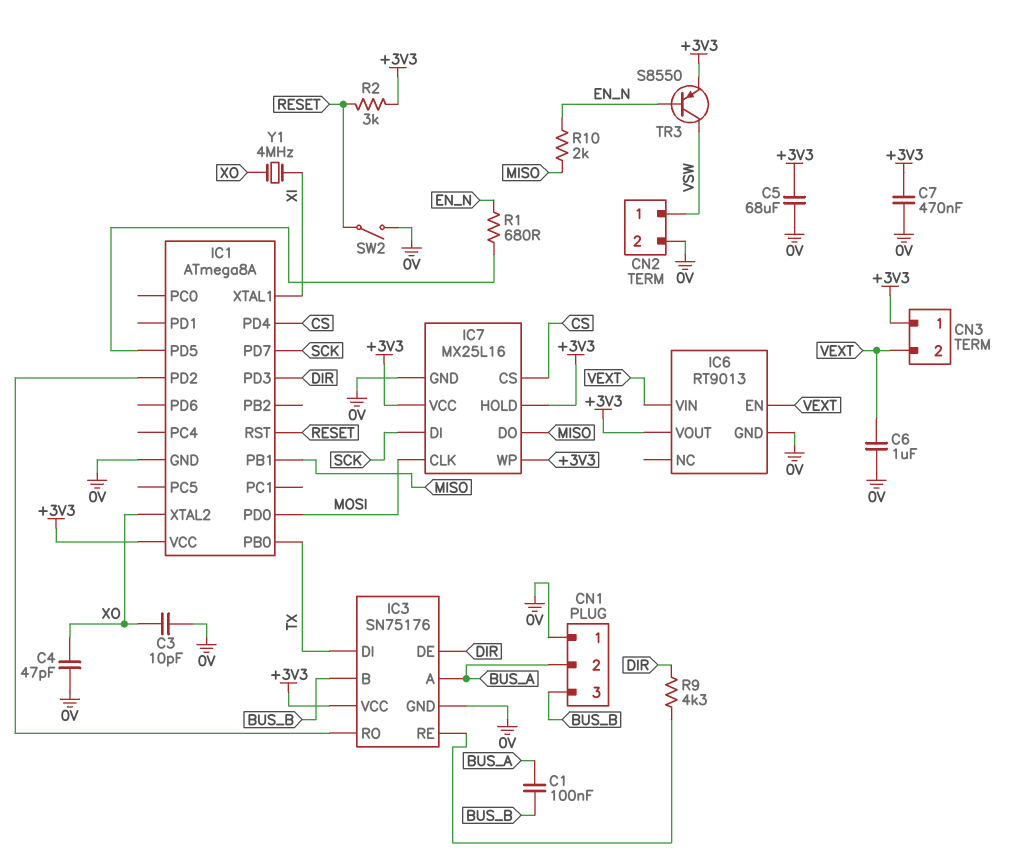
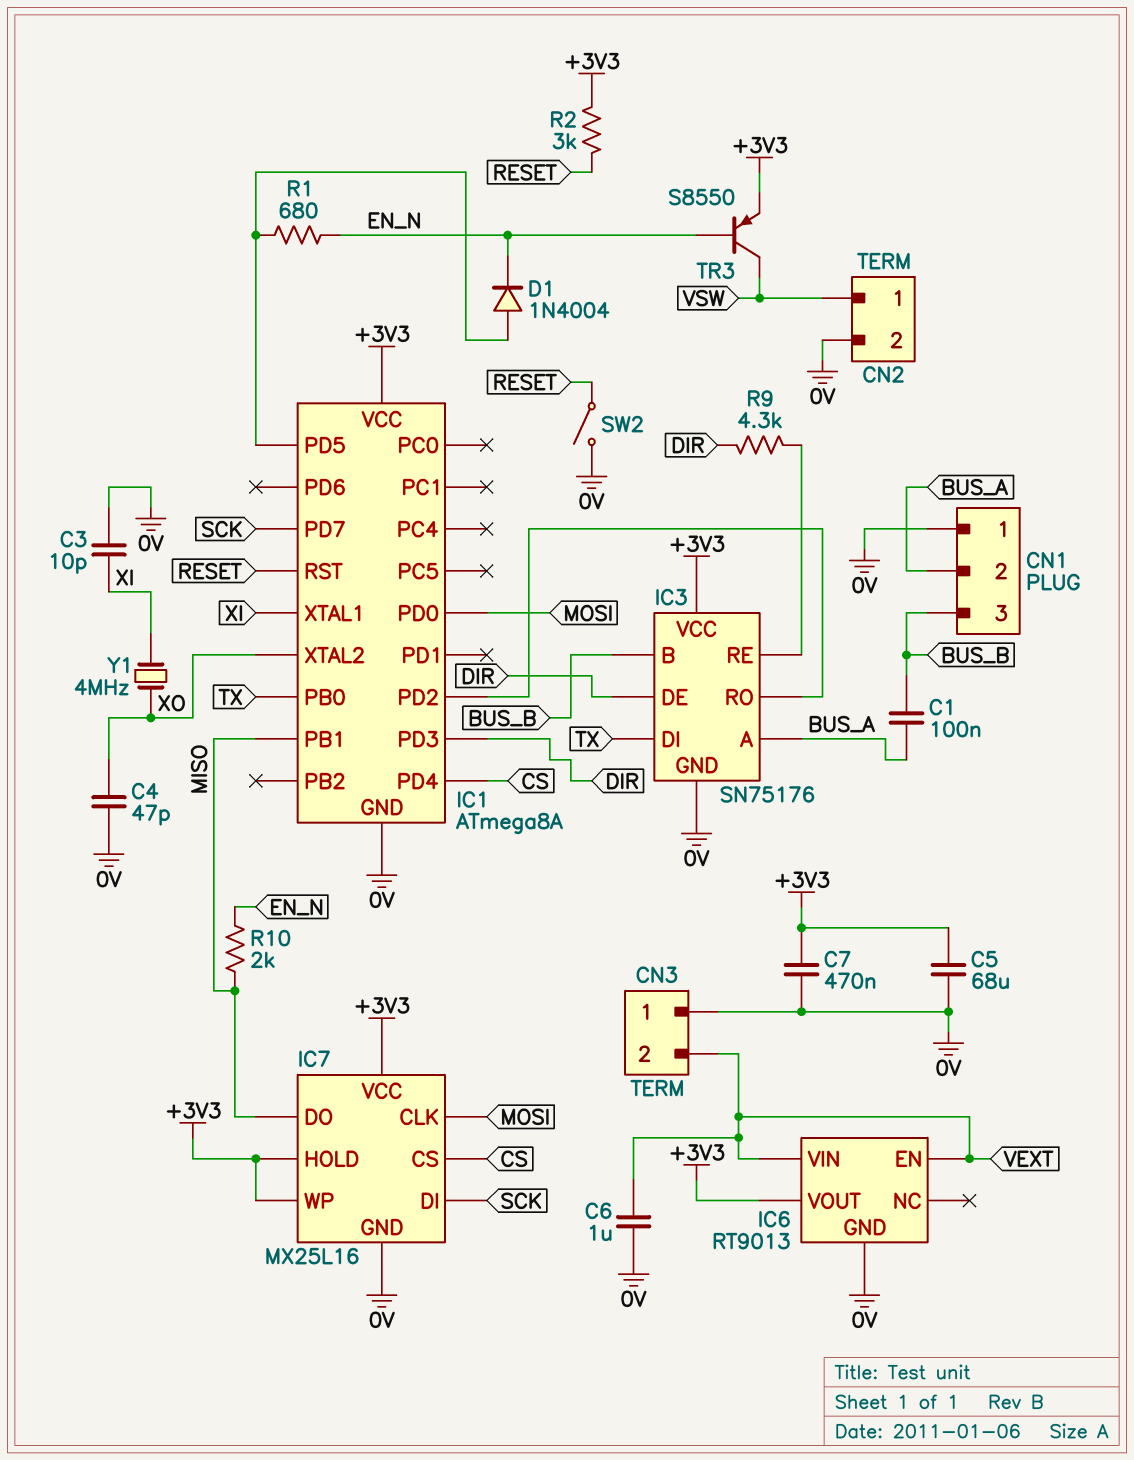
C3: 10pF (0V, XO) -> 10pF (0V, XI)
CN3 pin 1: +3V3 -> 0V
D1: none -> diode 1N4004 (A IC1/PD5, K EN_N)

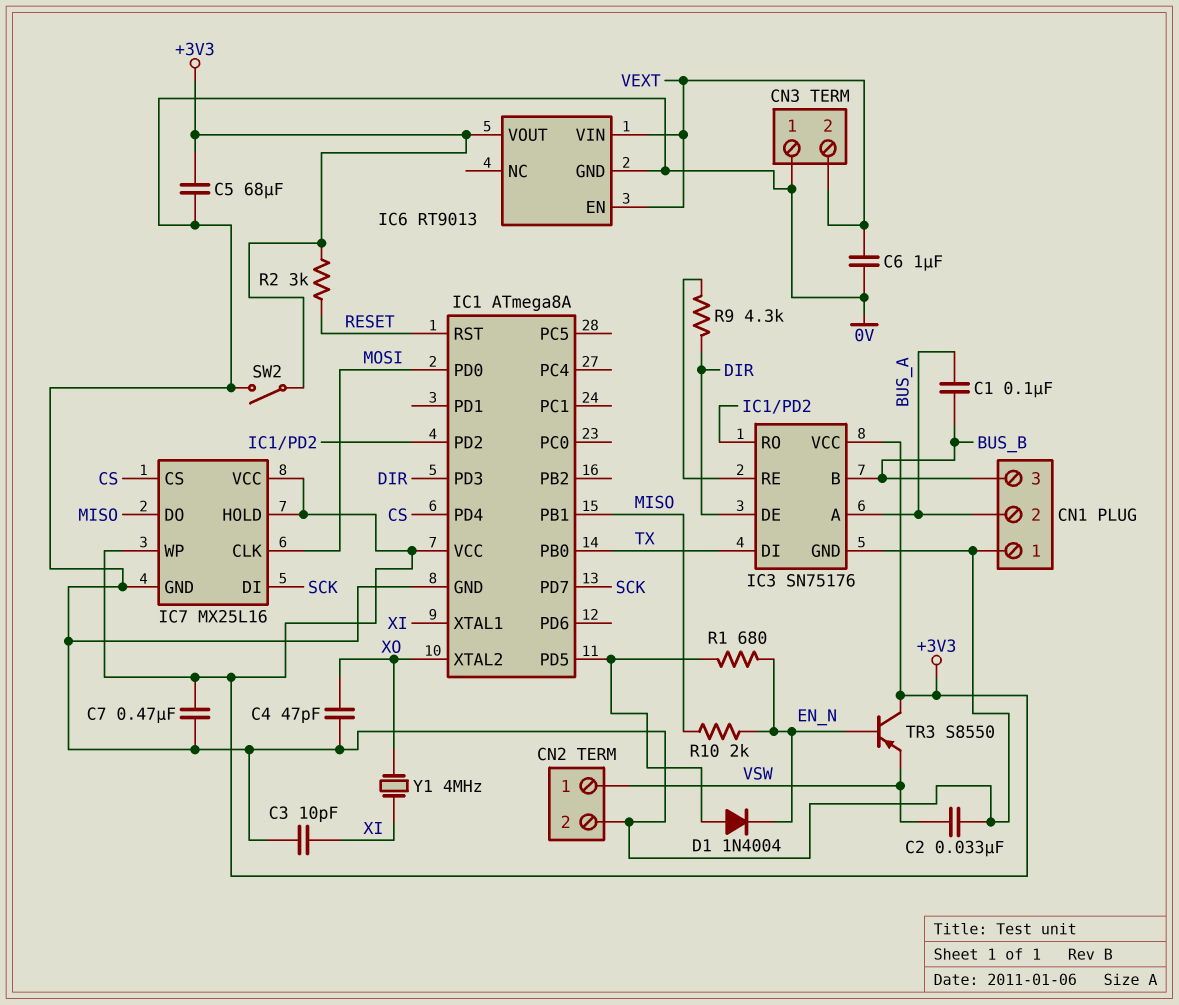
C2: none -> 33nF (0V, VSW)
SW2: switch (0V, RESET) -> switch (+3V3, 0V)
TR3: PNP S8550 (B EN_N, C VSW, E +3V3) -> PNP S8550 (B EN_N, C +3V3, E VSW)

